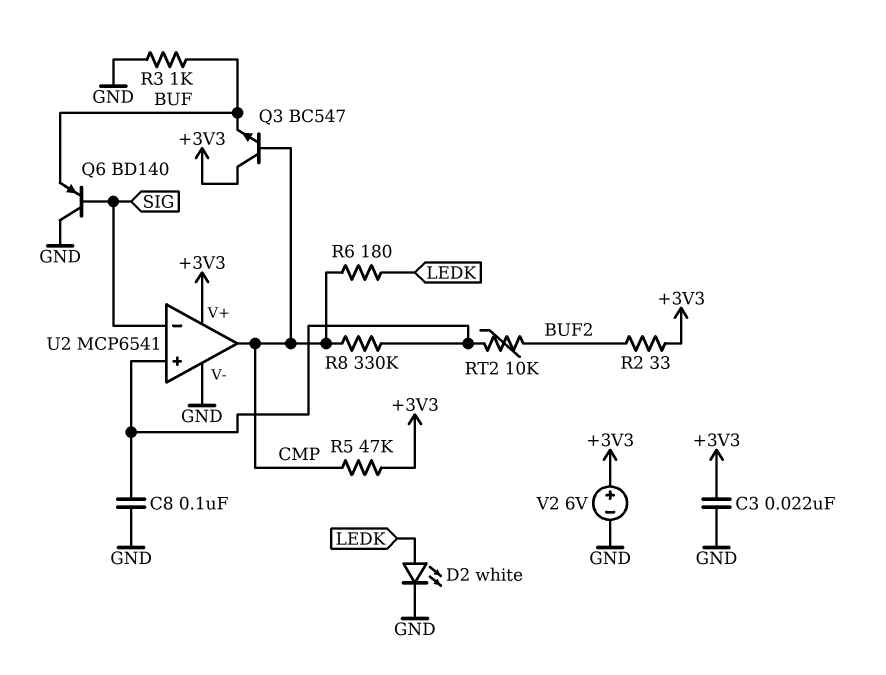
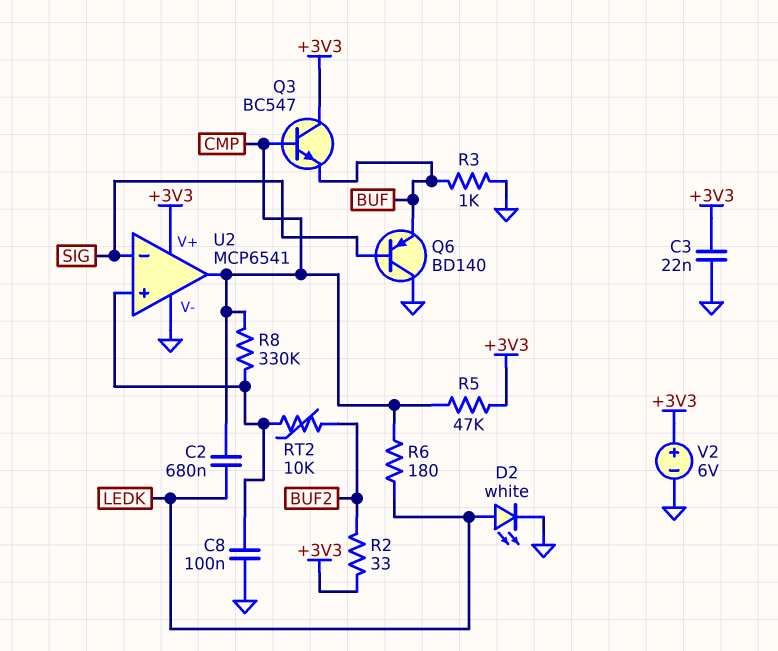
C2: none -> 680nF (CMP, LEDK)

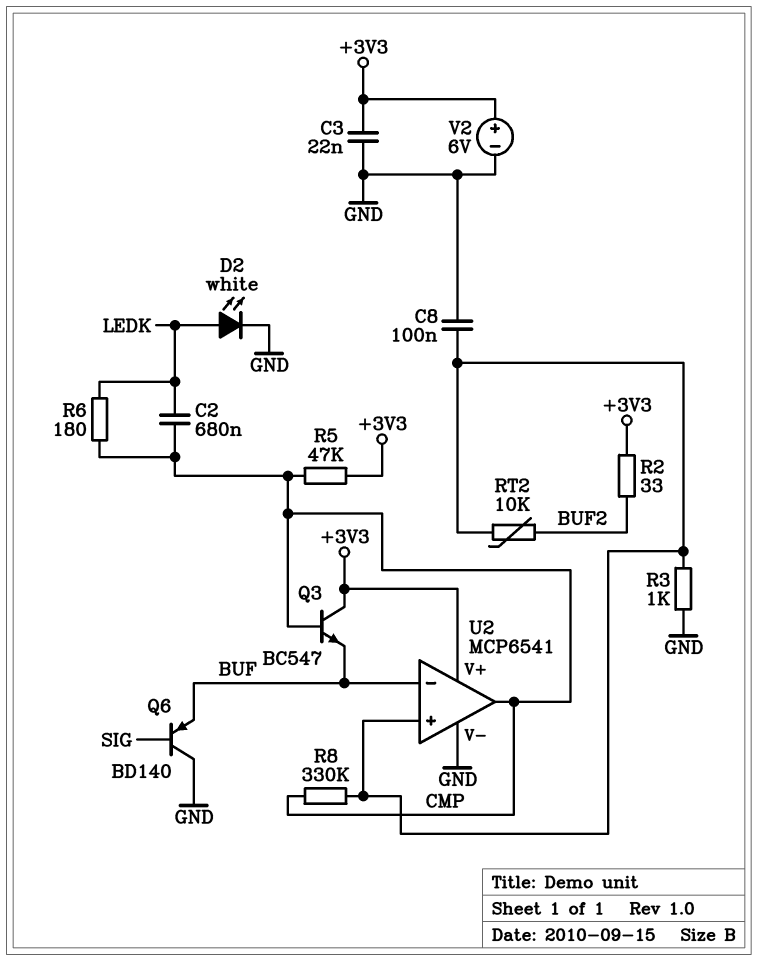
R3: 1k (BUF, GND) -> 1k (GND, U2/in+)
U2 pin in-: SIG -> BUF

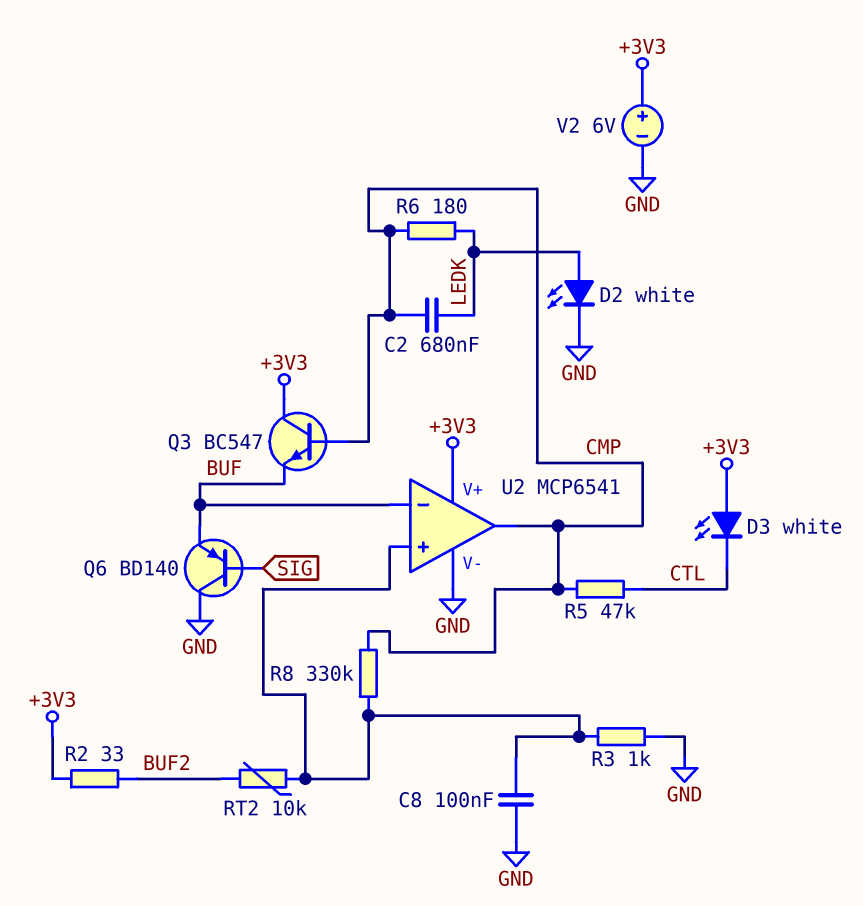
C3: 22nF (+3V3, GND) -> none
D3: none -> LED white (A +3V3, K CTL)
R5: 47k (+3V3, CMP) -> 47k (CMP, CTL)

